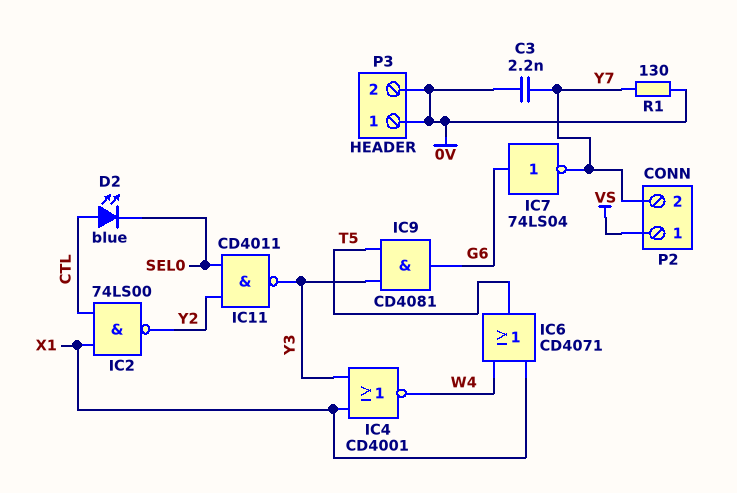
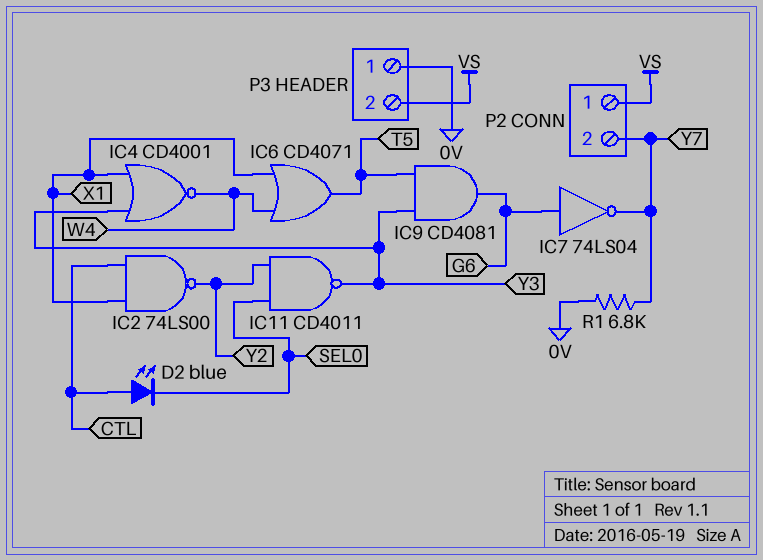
C3: 2.2nF (0V, Y7) -> none
P3 pin 2: 0V -> VS
R1: 130 (0V, Y7) -> 6.8k (0V, Y7)

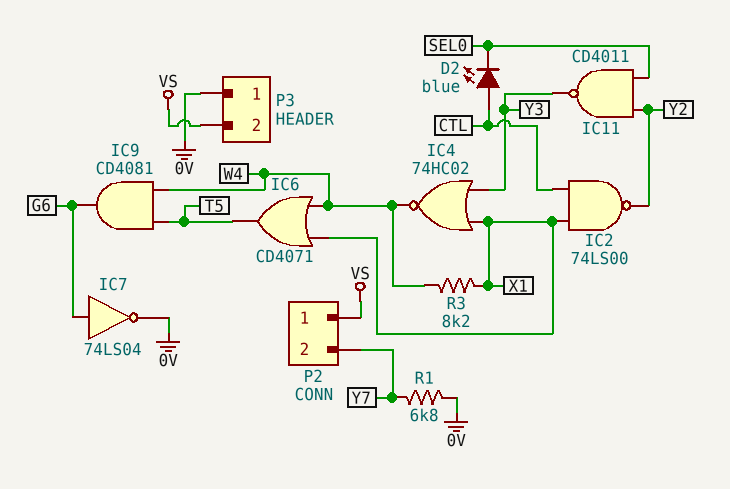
IC4: NOR CD4001 (in X1, in Y3, out W4) -> NOR 74HC02 (in X1, in Y3, out W4)
IC7: NOT 74LS04 (in G6, out Y7) -> NOT 74LS04 (in G6, out 0V)
IC9: AND CD4081 (in T5, in Y3, out G6) -> AND CD4081 (in T5, in W4, out G6)
R3: none -> 8.2k (W4, X1)

